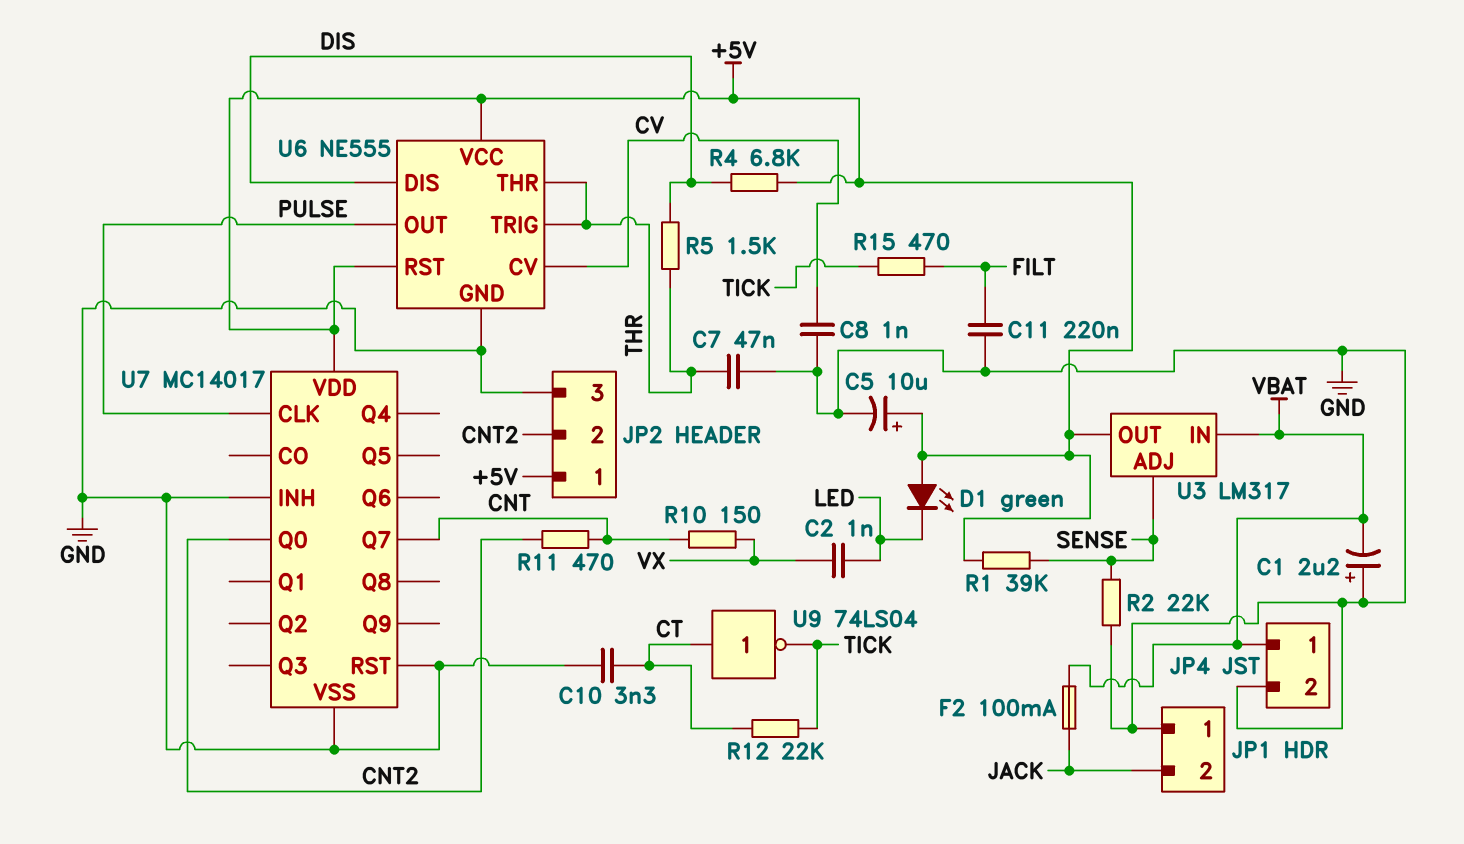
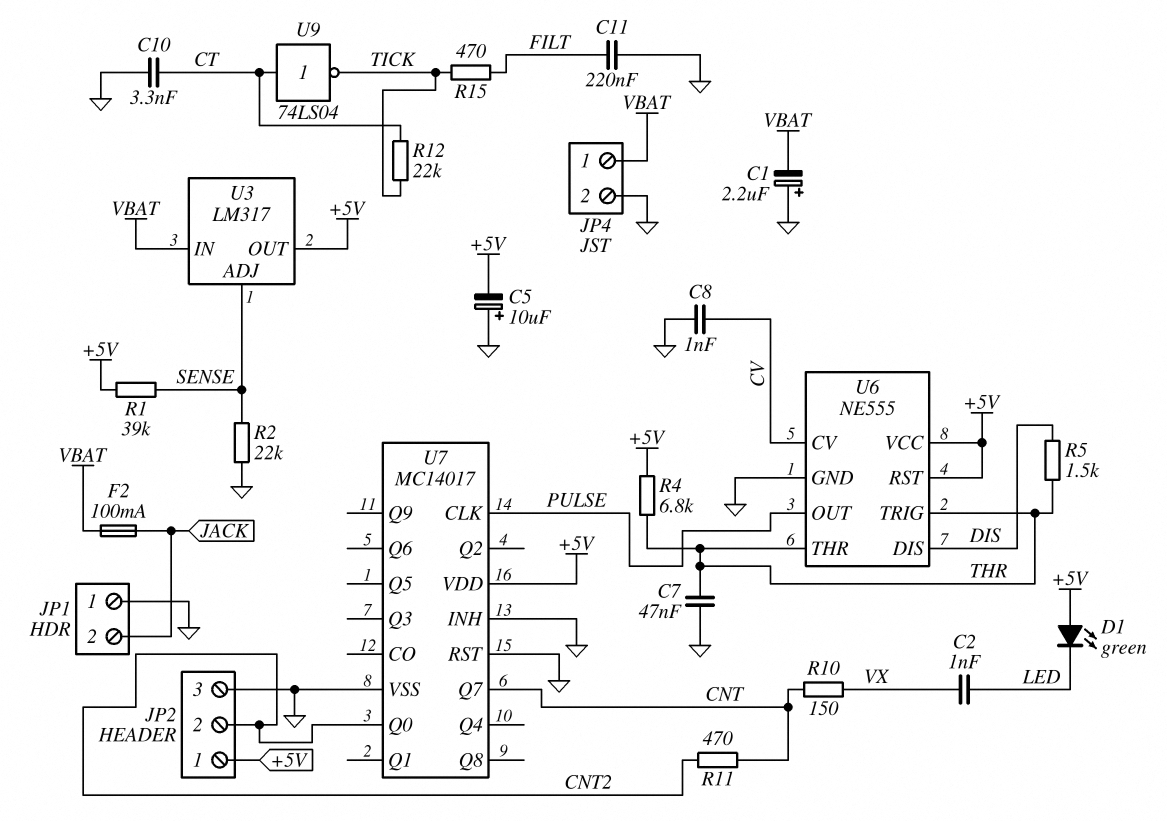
C5: 10uF (plus +5V, minus GND) -> 10uF (plus GND, minus +5V)
R4: 6.8k (+5V, DIS) -> 6.8k (+5V, THR)

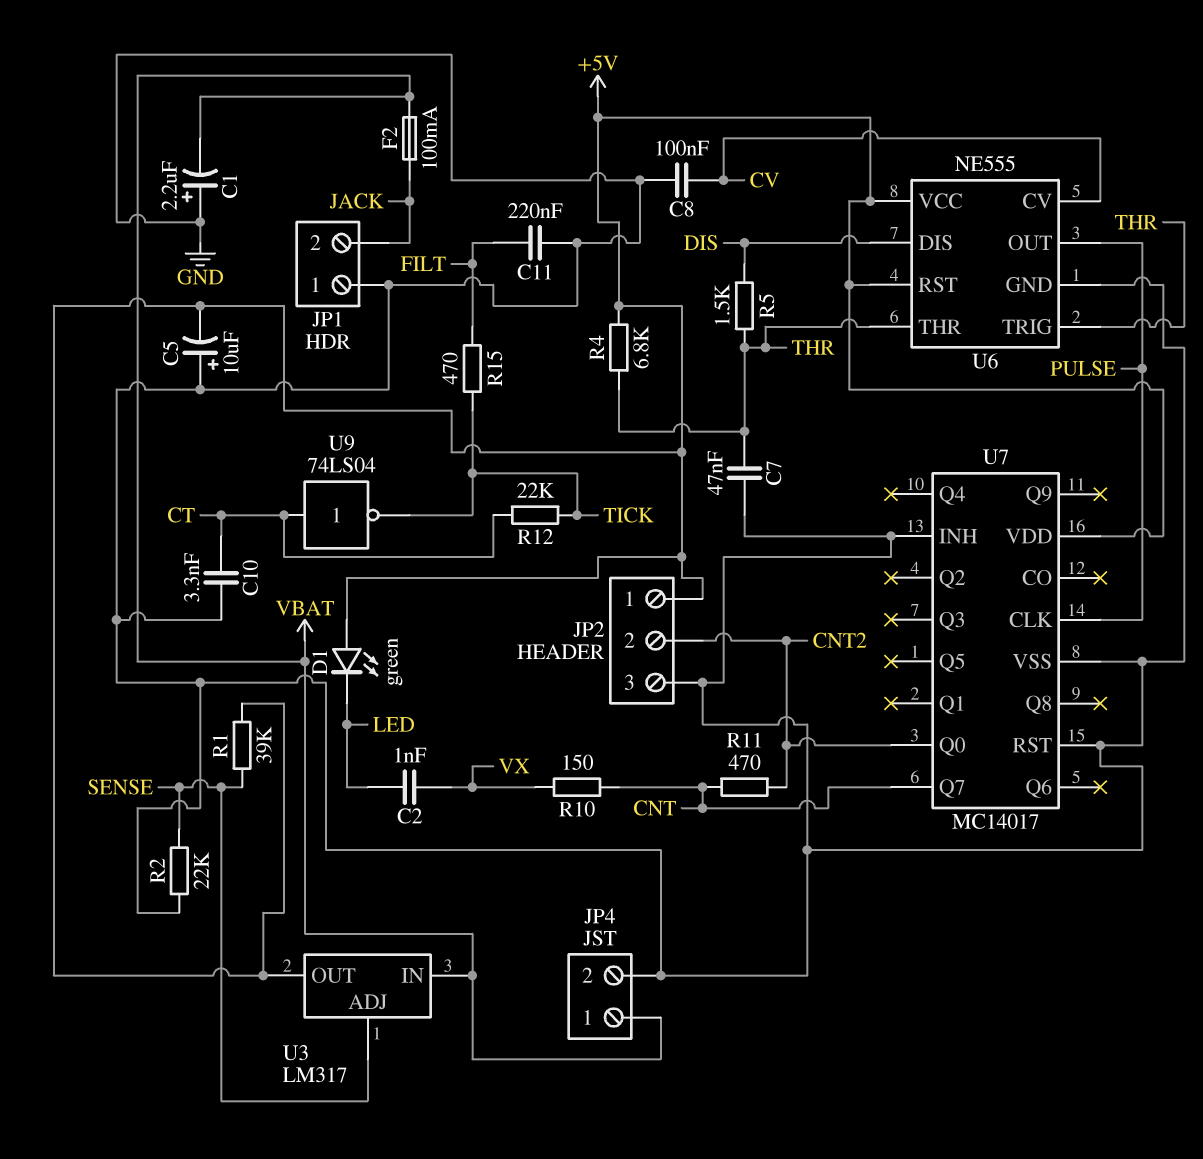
C8: 1nF (CV, GND) -> 100nF (CV, GND)

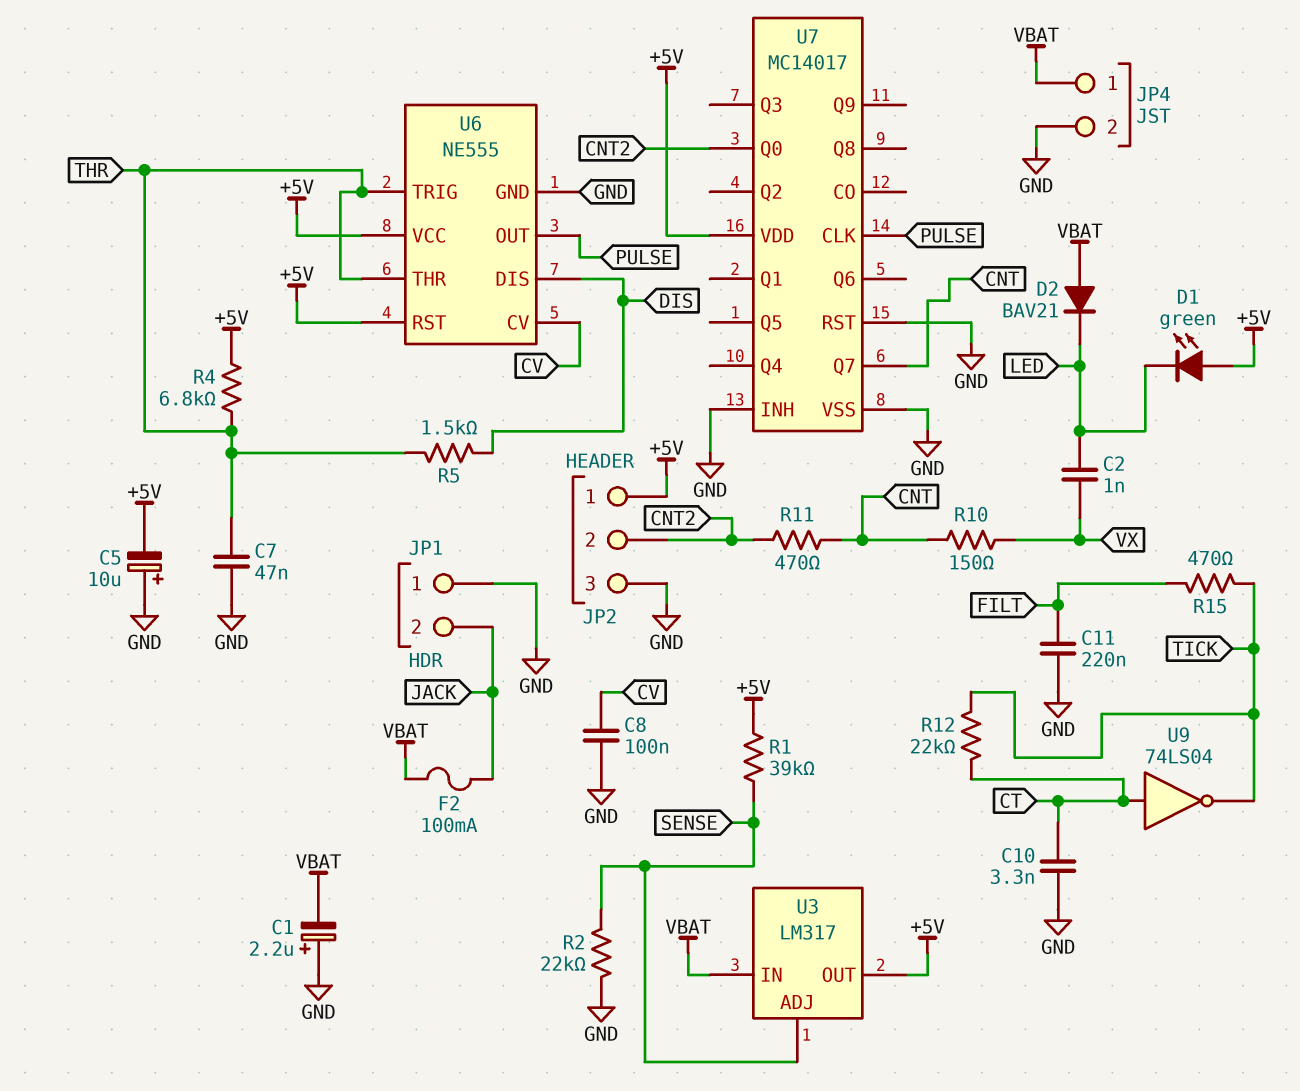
D2: none -> diode BAV21 (A VBAT, K LED)

